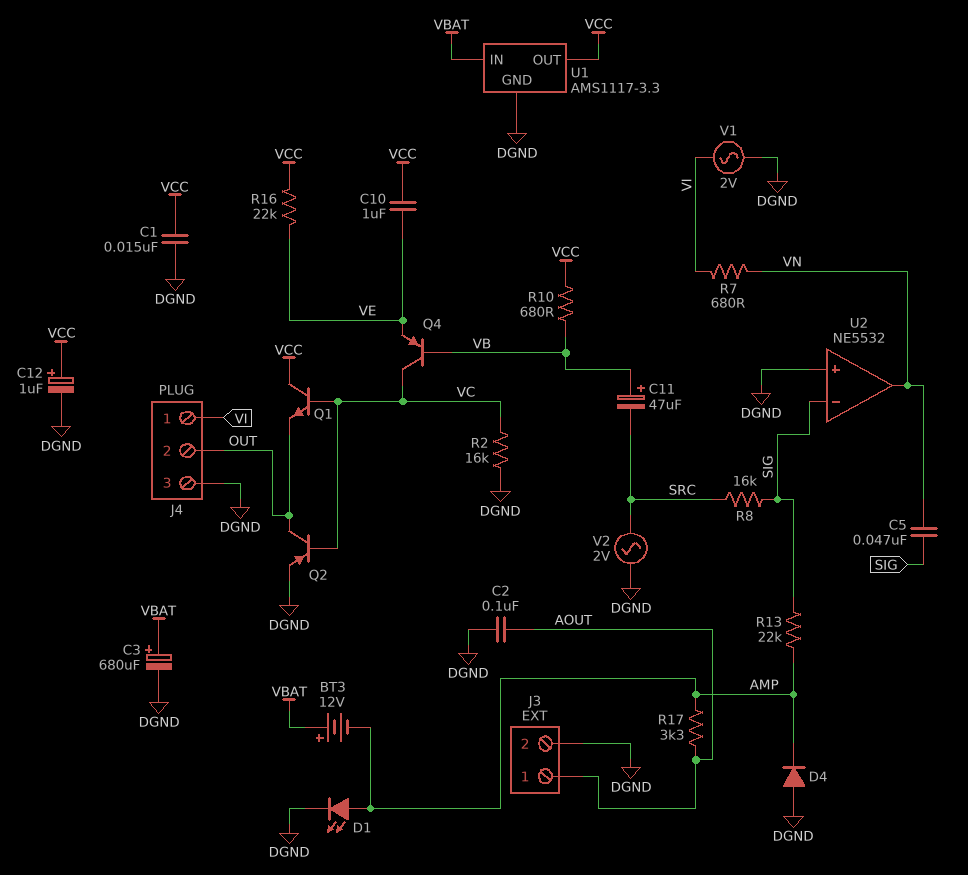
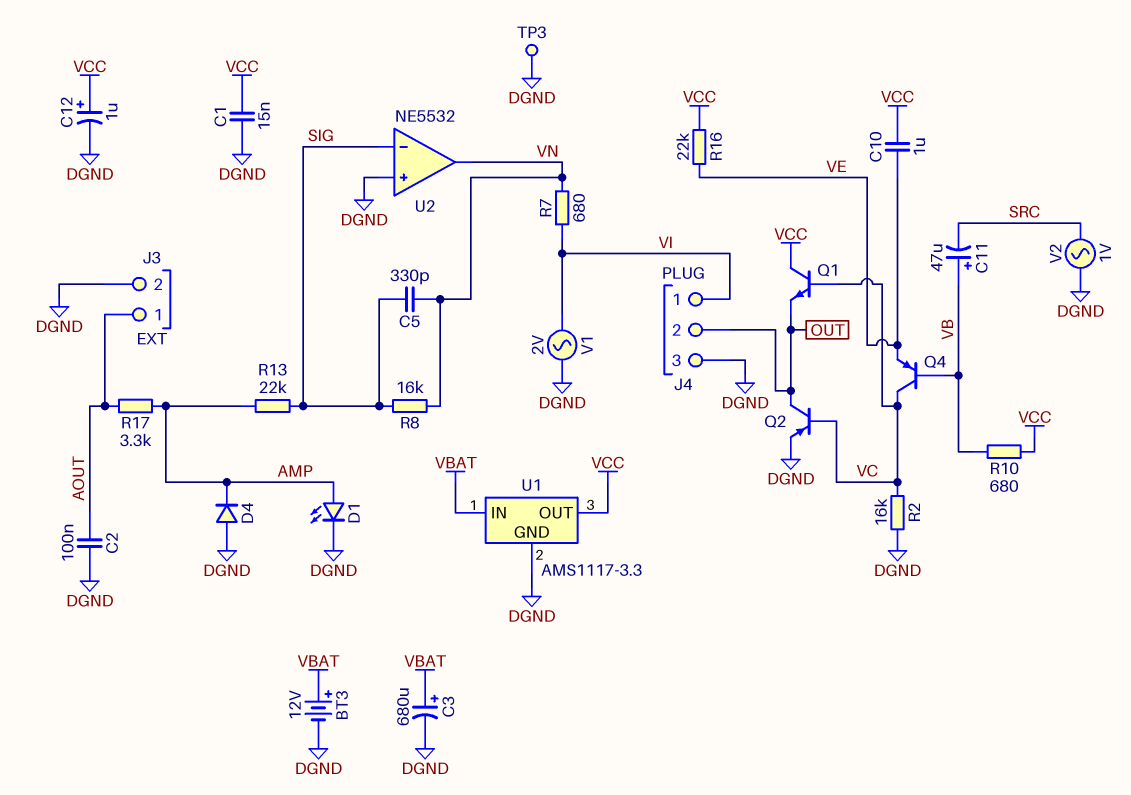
BT3: 12V (plus VBAT, minus AMP) -> 12V (plus VBAT, minus DGND)
C5: 47nF (SIG, VN) -> 330pF (SIG, VN)
R8: 16k (SIG, SRC) -> 16k (SIG, VN)
TP3: none -> test point (DGND)
V2: AC 2V (DGND, SRC) -> AC 1V (DGND, SRC)

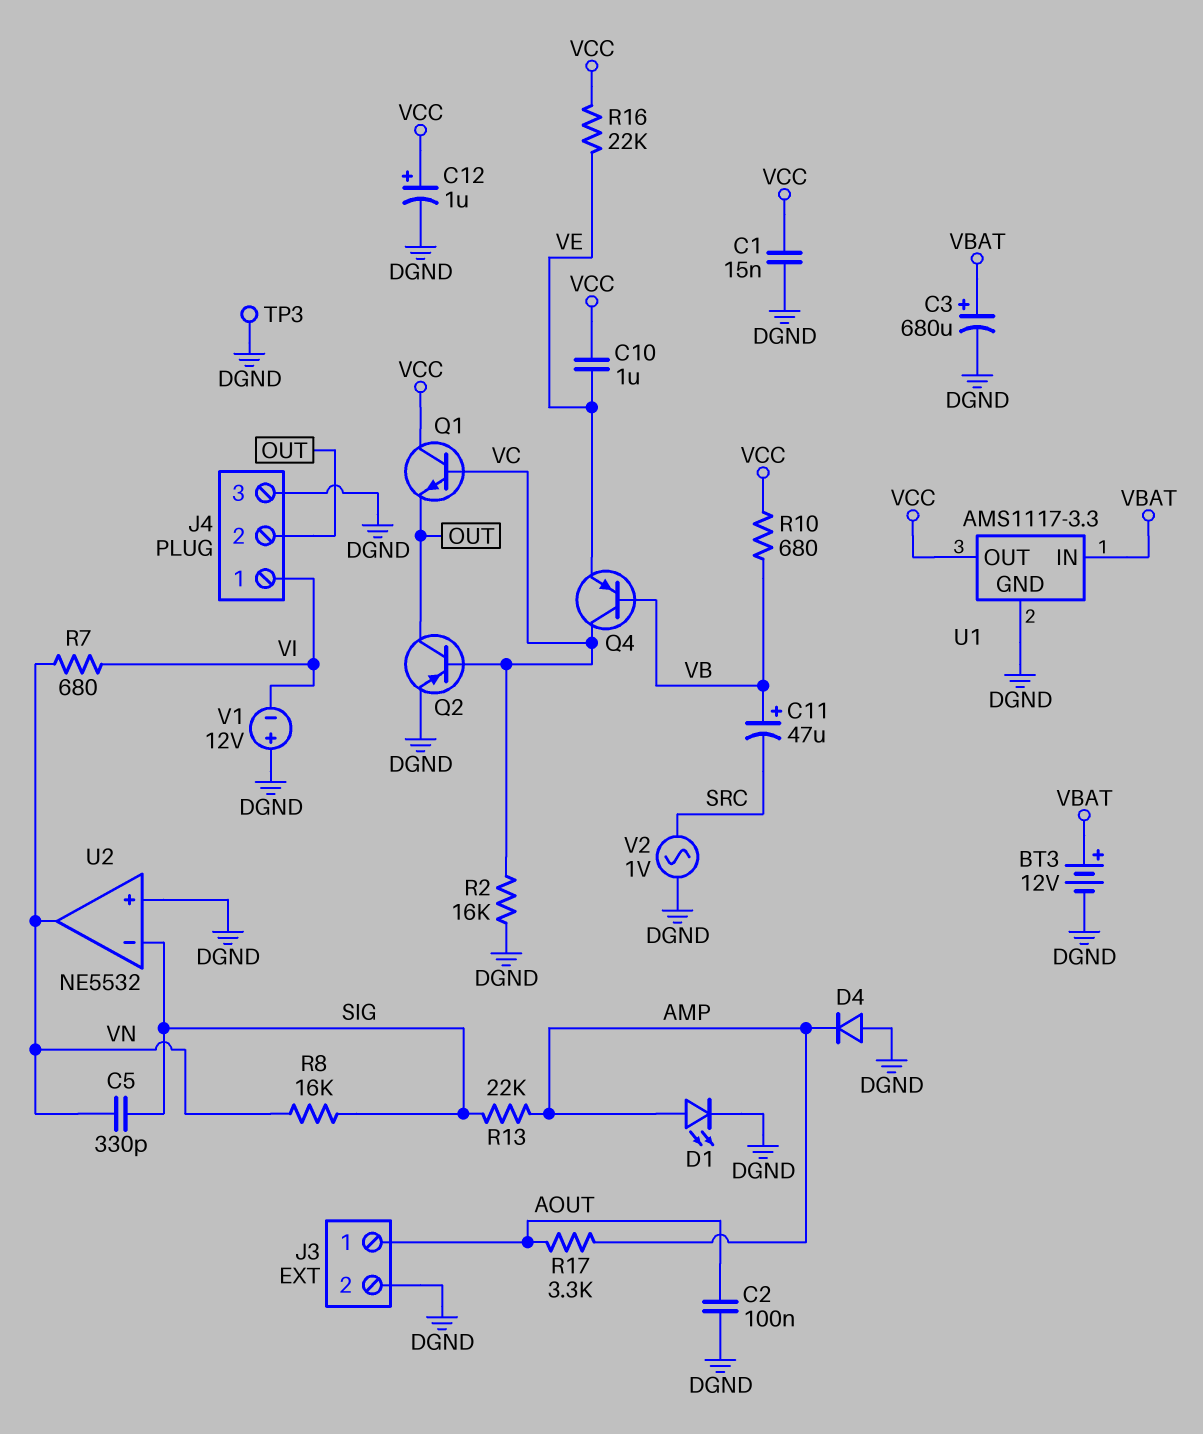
V1: AC 2V (DGND, VI) -> 12V (plus DGND, minus VI)

